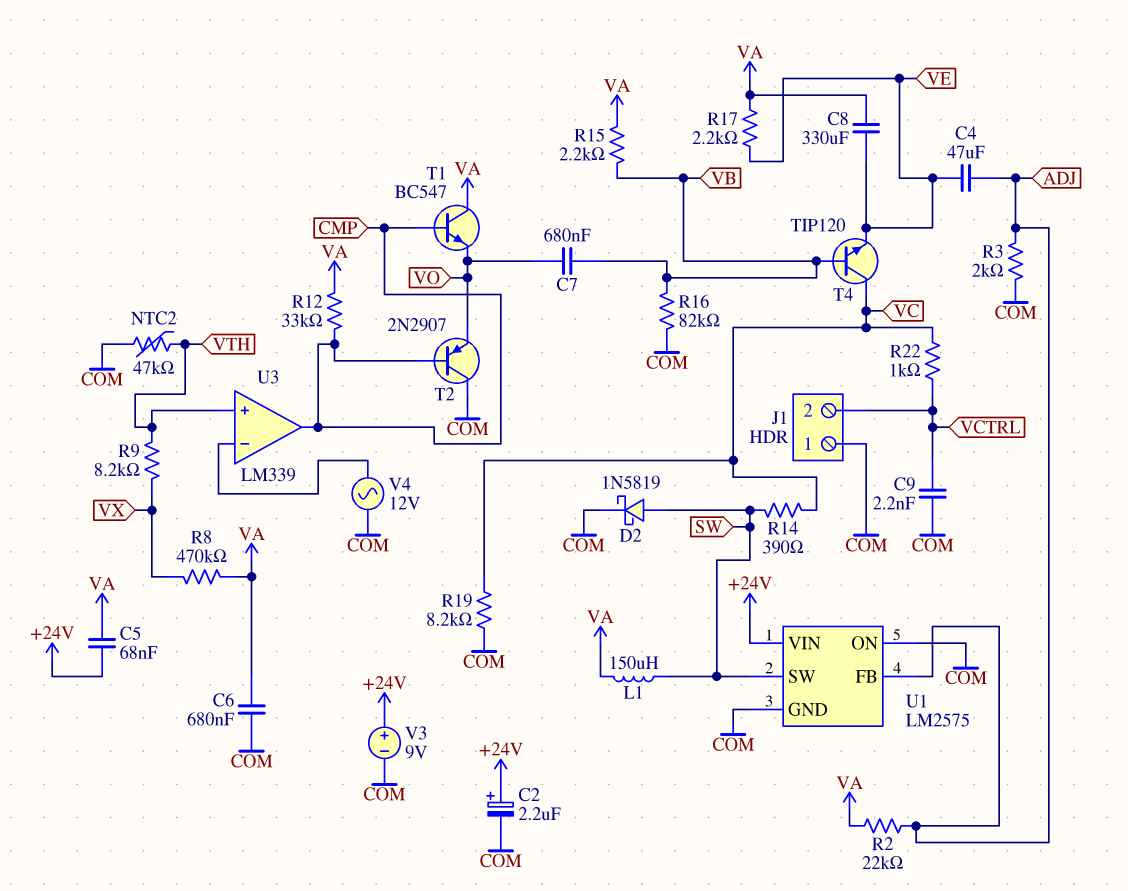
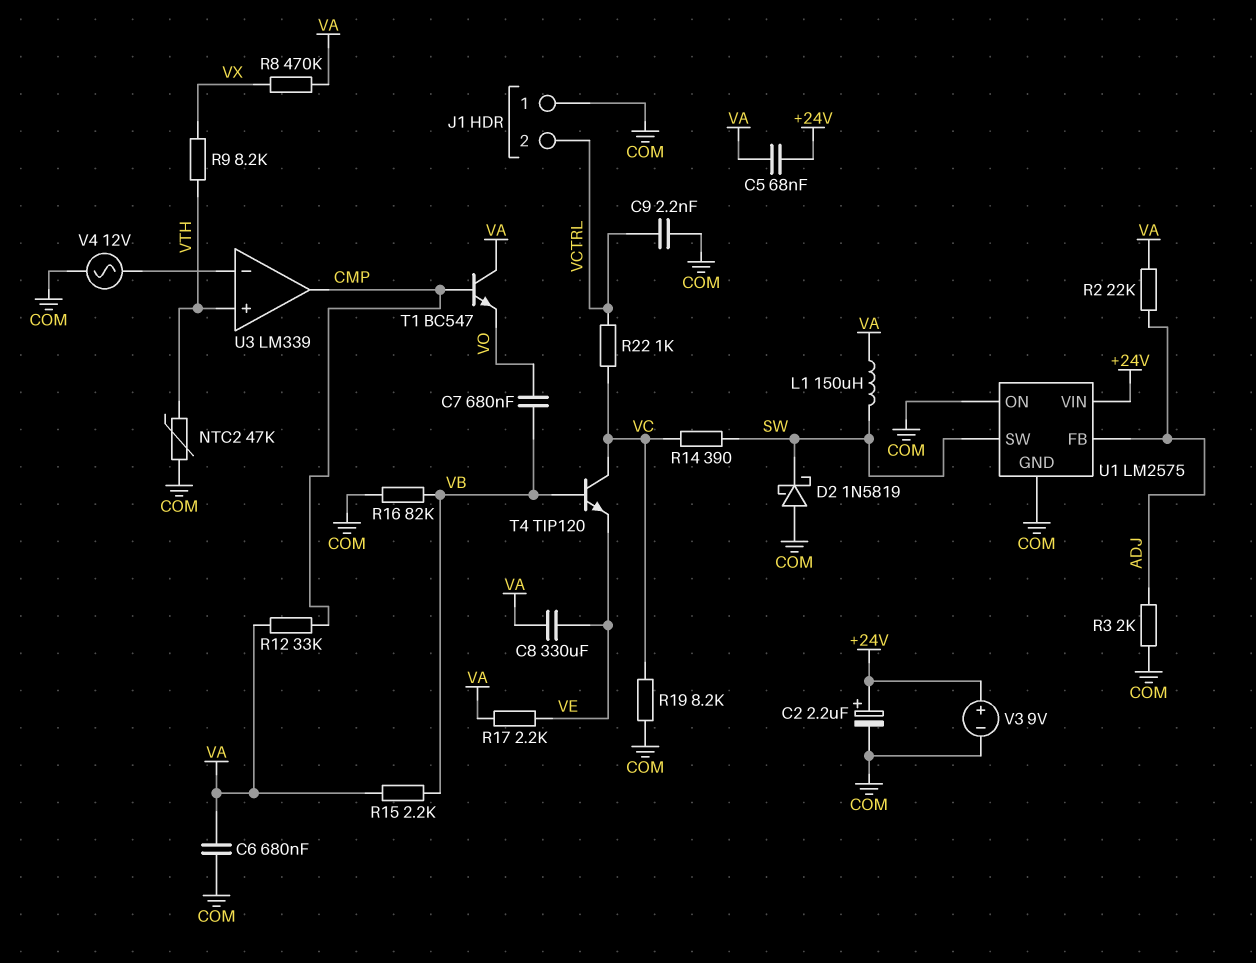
C4: 47uF (ADJ, VE) -> none
D2: schottky 1N5819 (A SW, K COM) -> schottky 1N5819 (A COM, K SW)
T2: PNP 2N2907 (B CMP, C COM, E VO) -> none

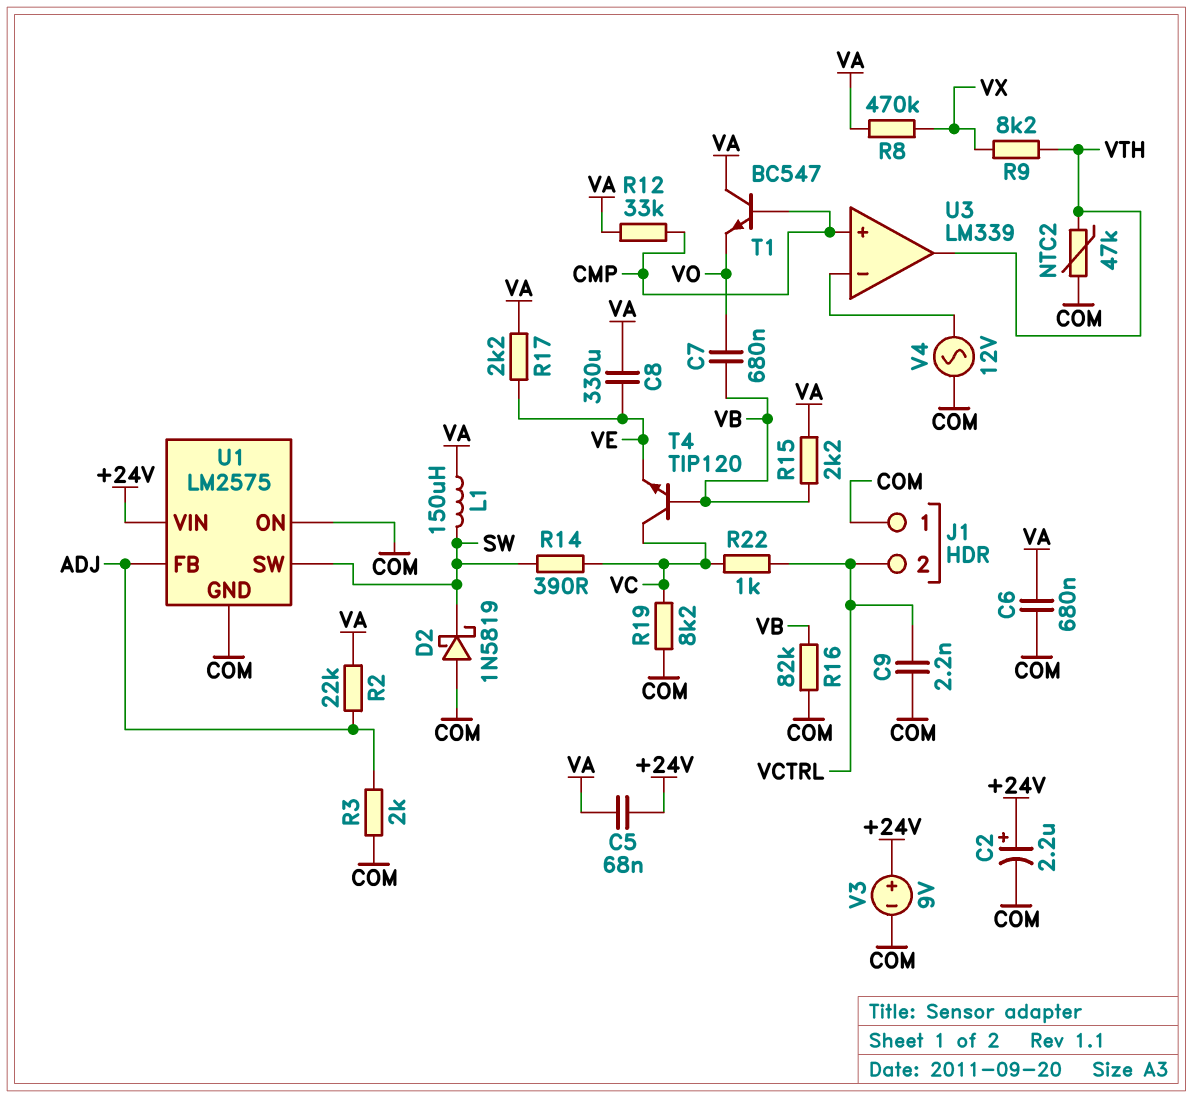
U3 pin in+: VTH -> CMP
U3 pin out: CMP -> VTH

